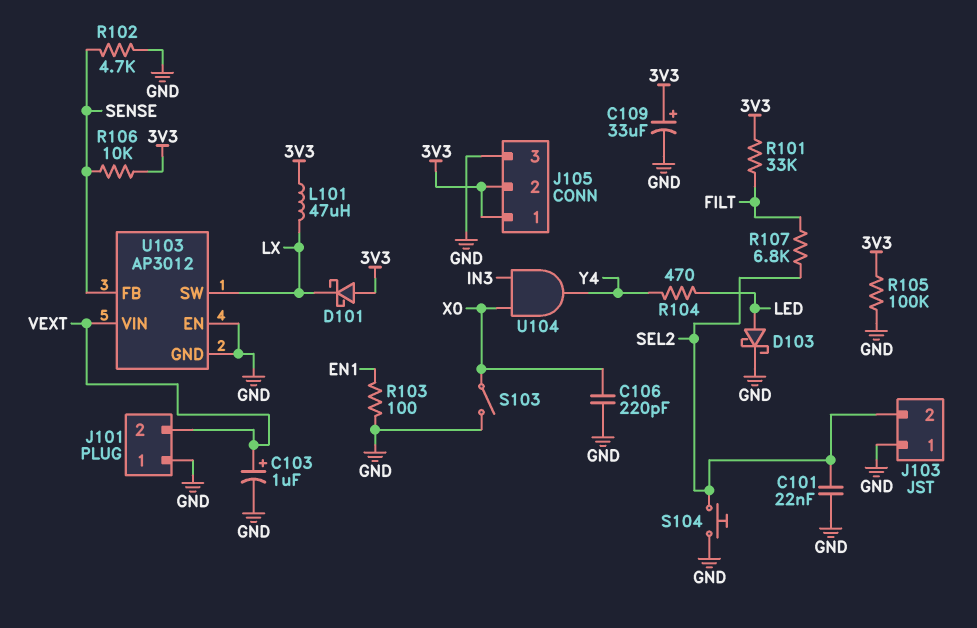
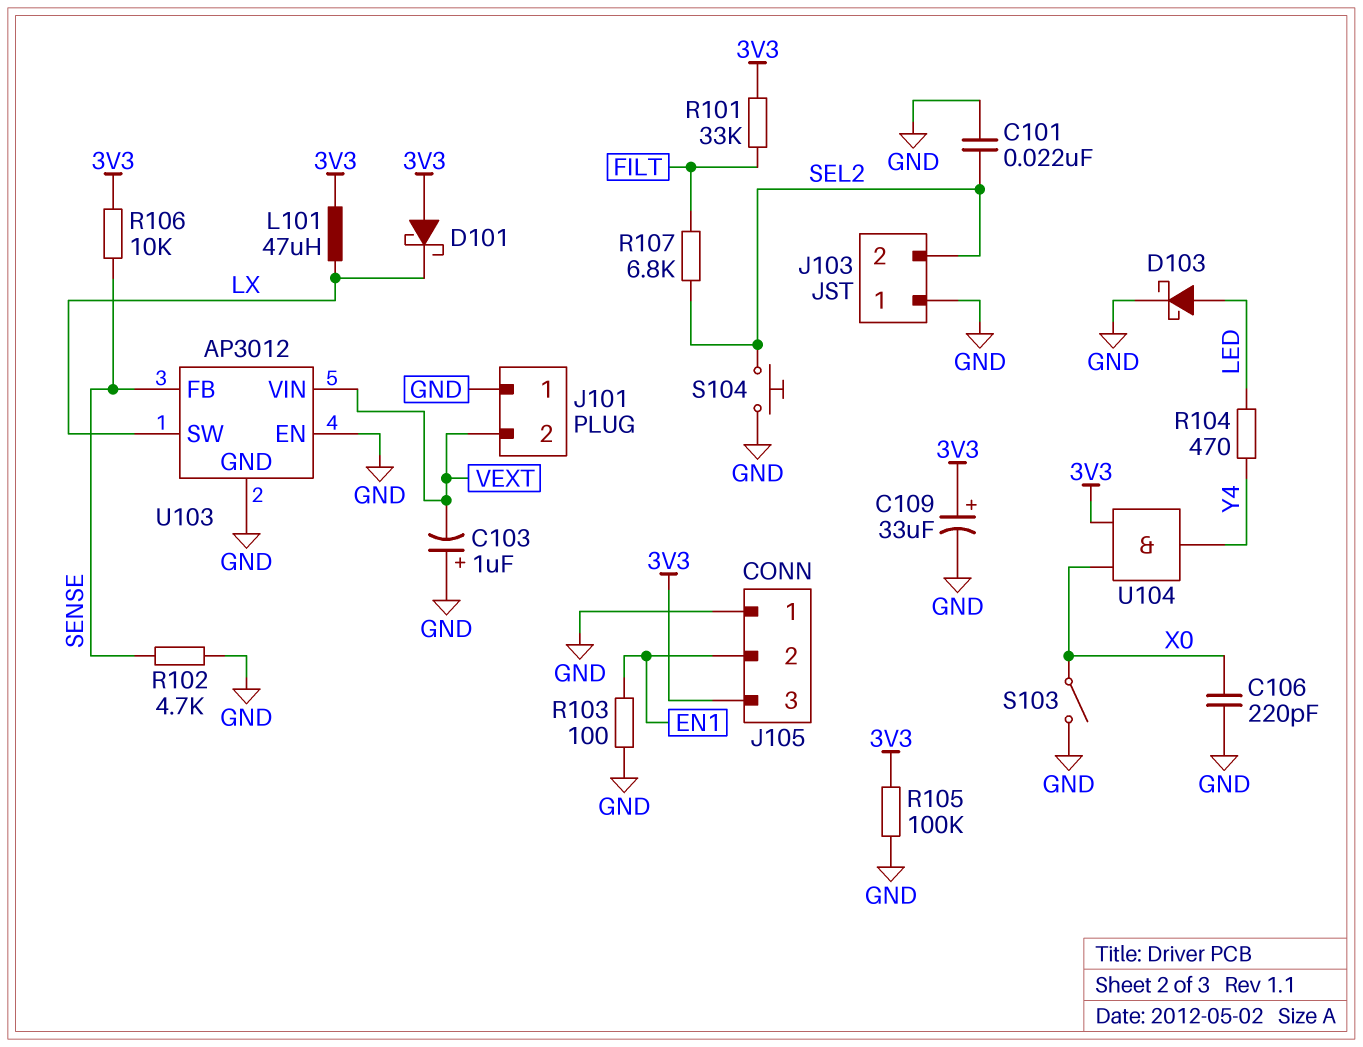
C103: 1uF (plus VEXT, minus GND) -> 1uF (plus GND, minus VEXT)
J105 pin 1: 3V3 -> GND
J105 pin 2: 3V3 -> EN1
J105 pin 3: GND -> 3V3
U104: AND (in IN3, in X0, out Y4) -> AND (in 3V3, in X0, out Y4)

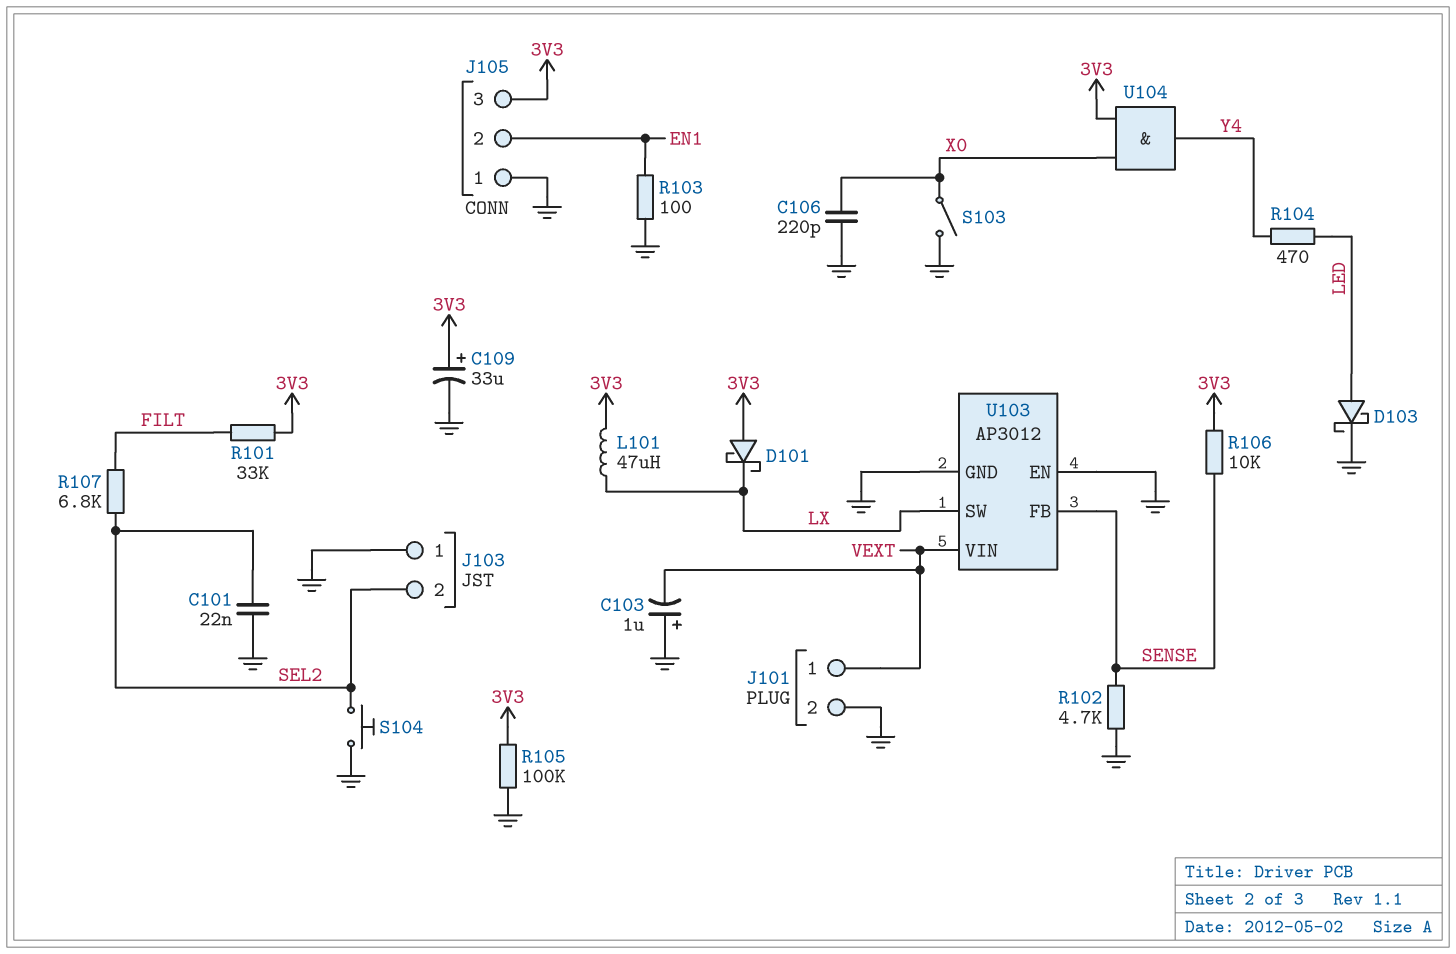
J101 pin 1: GND -> VEXT
J101 pin 2: VEXT -> GND

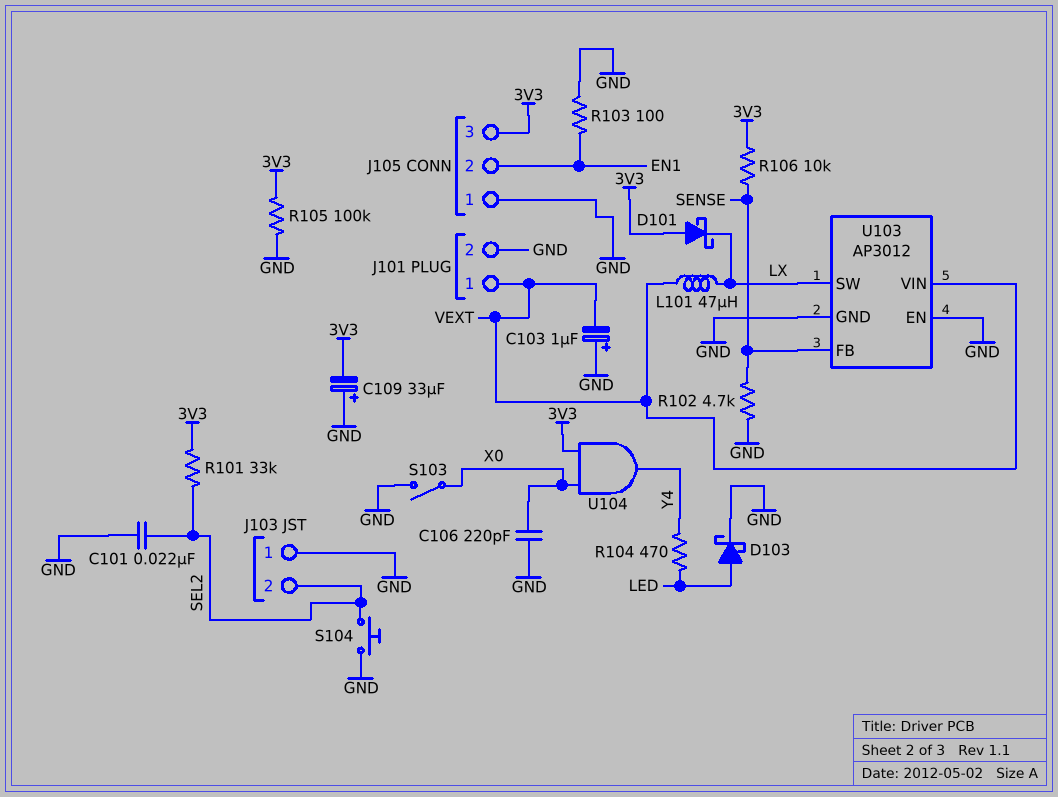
C109: 33uF (plus 3V3, minus GND) -> 33uF (plus GND, minus 3V3)
L101: 47uH (3V3, LX) -> 47uH (LX, VEXT)
R101: 33k (3V3, FILT) -> 33k (3V3, SEL2)
R107: 6.8k (FILT, SEL2) -> none

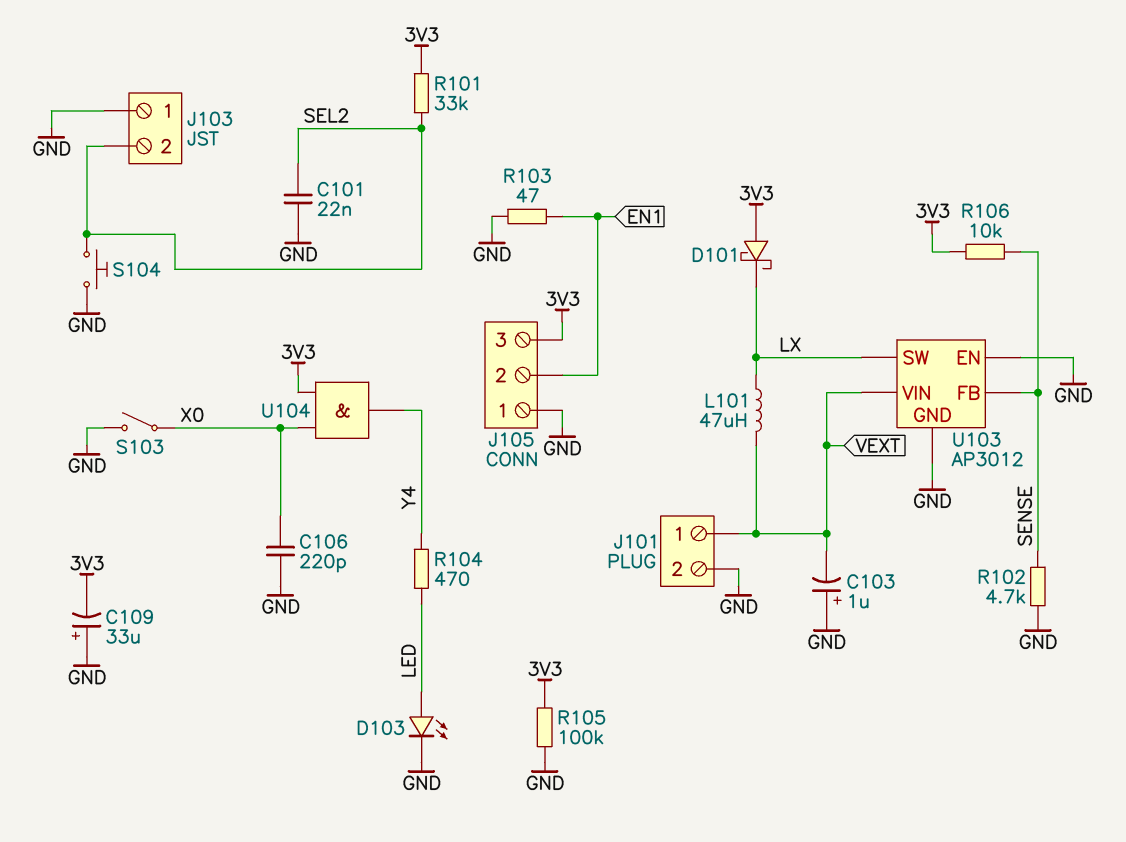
D103: schottky (A LED, K GND) -> LED (A LED, K GND)
R103: 100 (EN1, GND) -> 47 (EN1, GND)

